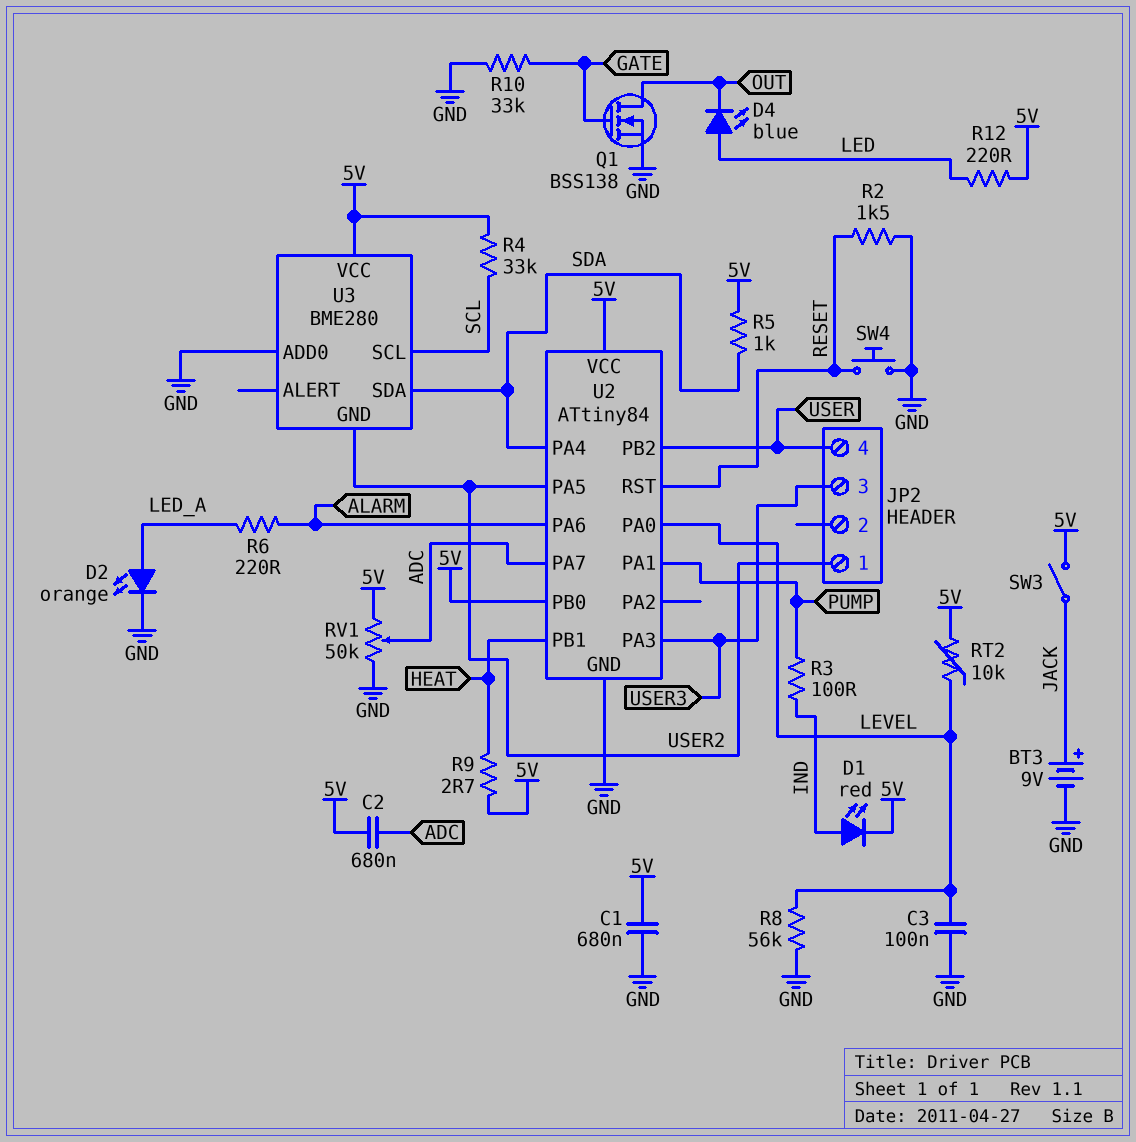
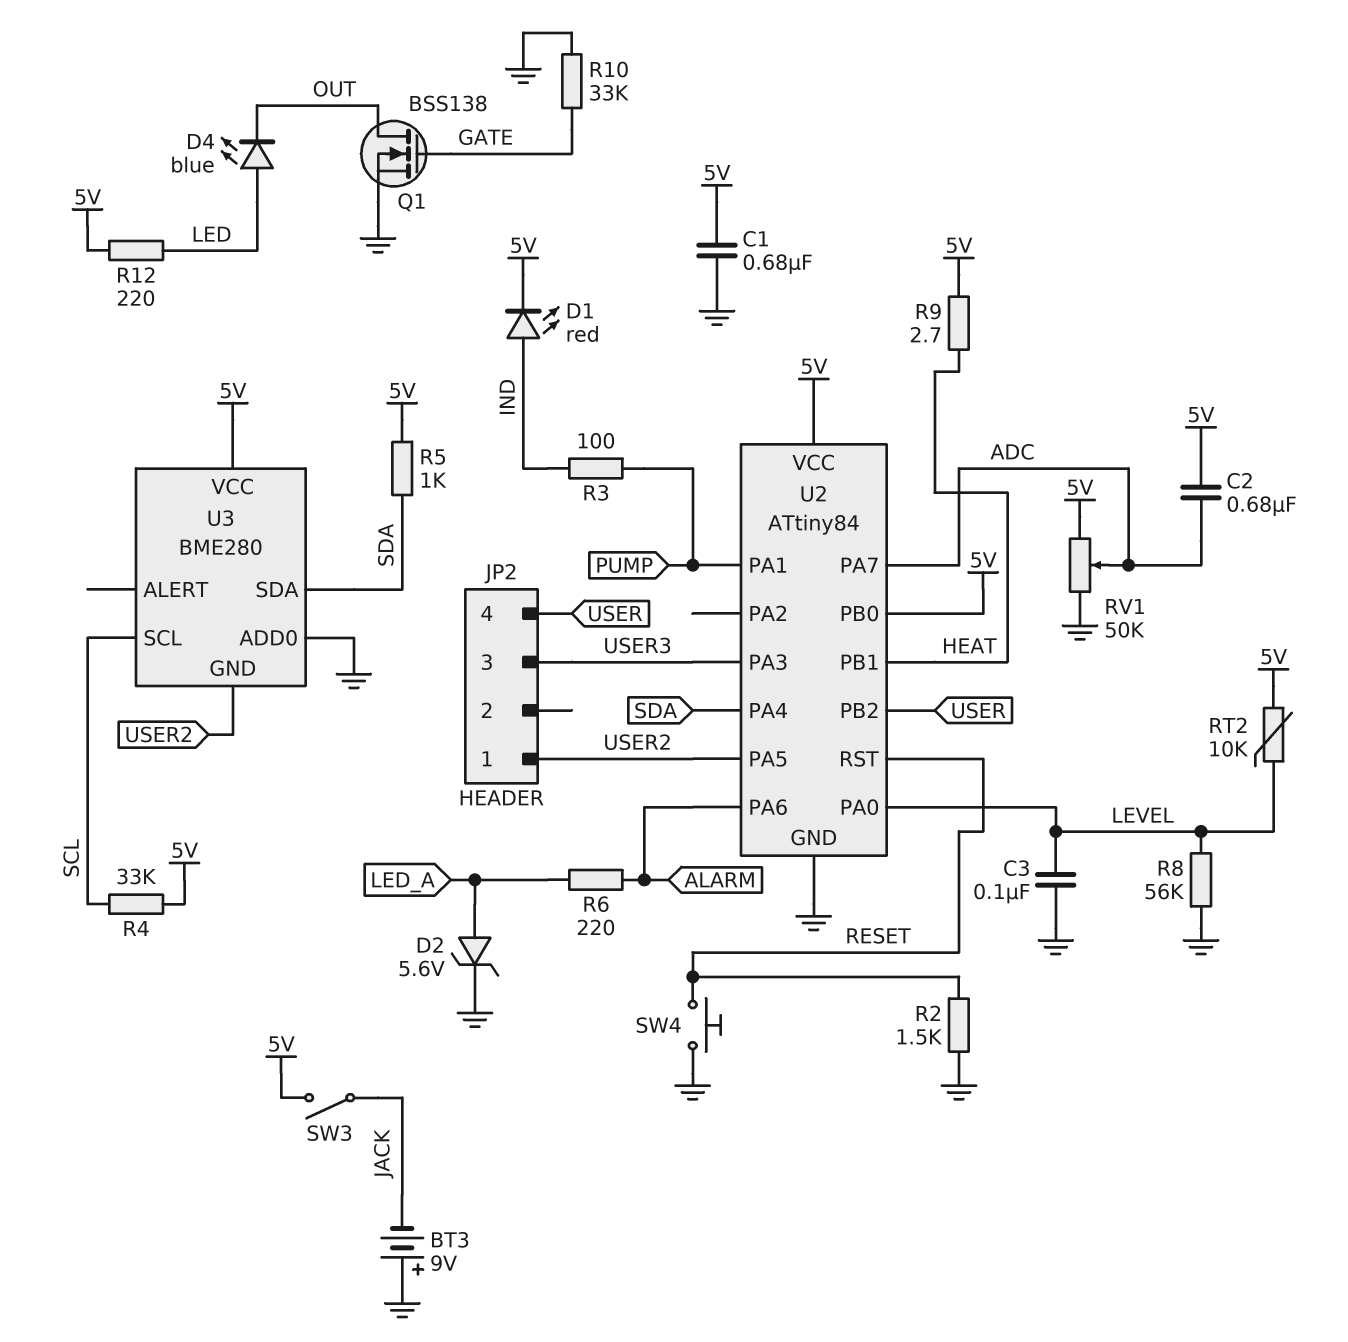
BT3: 9V (plus JACK, minus GND) -> 9V (plus GND, minus JACK)
D2: LED orange (A LED_A, K GND) -> zener 5.6V (A LED_A, K GND)

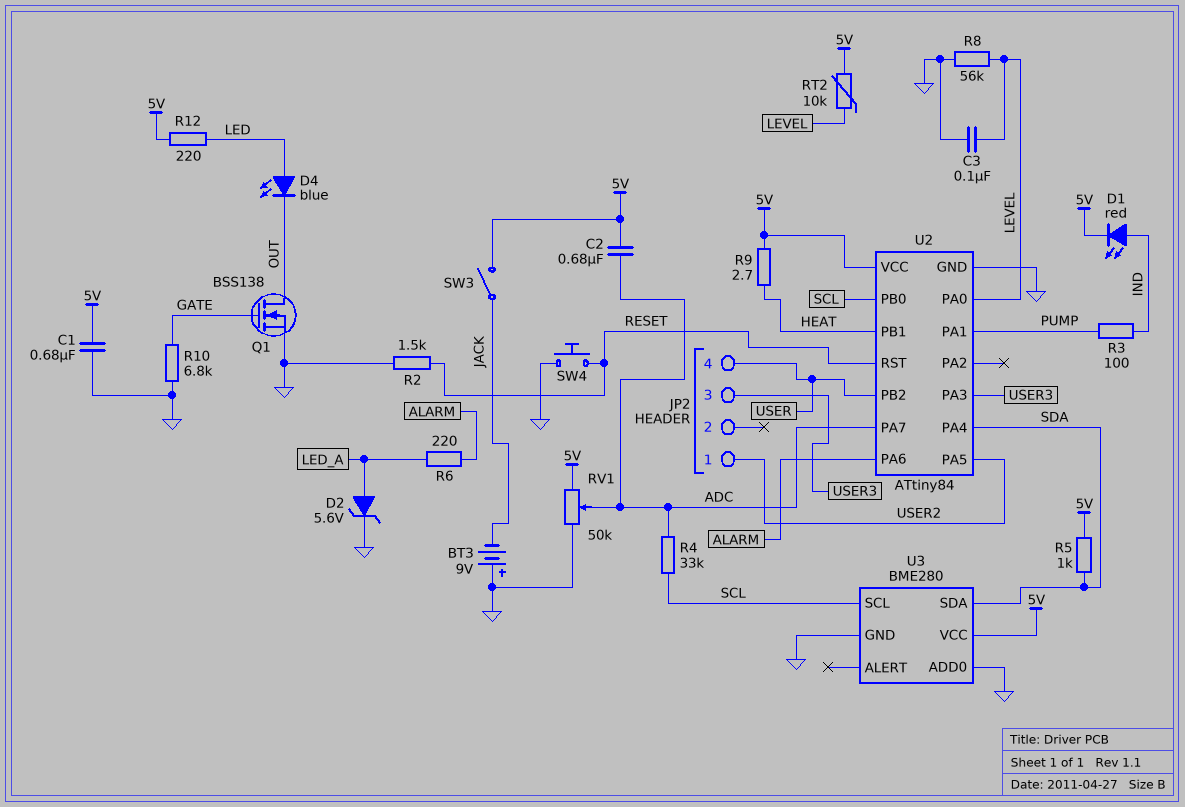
R4: 33k (5V, SCL) -> 33k (ADC, SCL)
R10: 33k (GATE, GND) -> 6.8k (GATE, GND)
U2 pin PB0: 5V -> SCL
U3 pin GND: USER2 -> GND

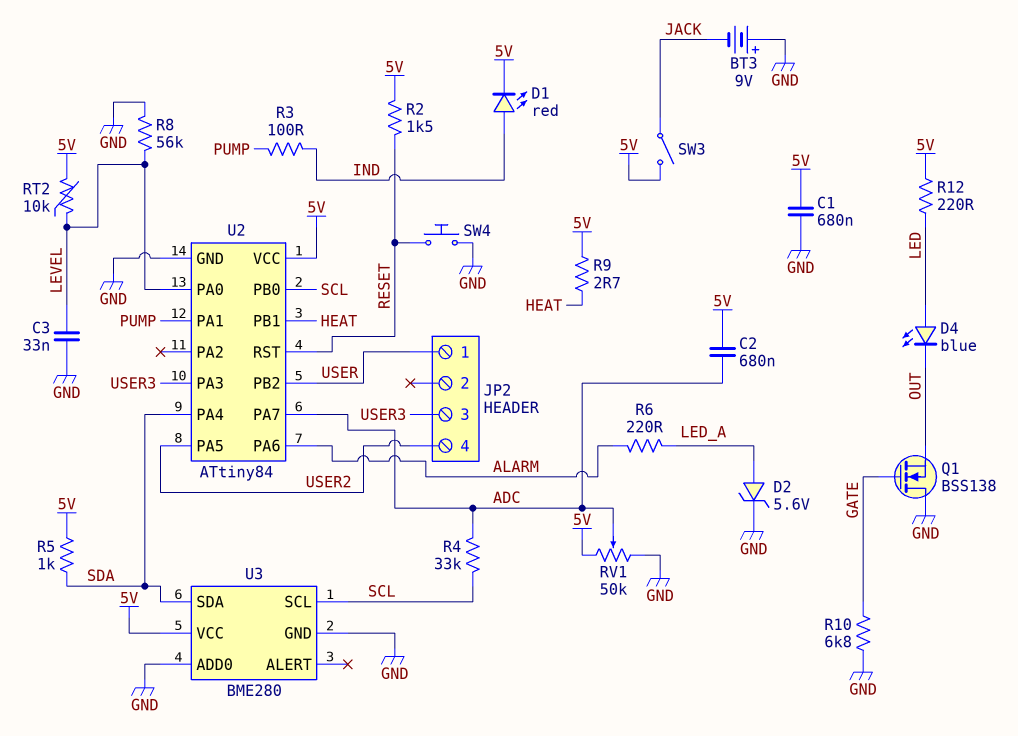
C3: 100nF (GND, LEVEL) -> 33nF (GND, LEVEL)
JP2 pin 1: USER2 -> USER
JP2 pin 4: USER -> USER2
Q1: NMOS BSS138 (G GATE, D OUT, S GND) -> NMOS BSS138 (G GATE, D GND, S OUT)
R2: 1.5k (GND, RESET) -> 1.5k (5V, RESET)

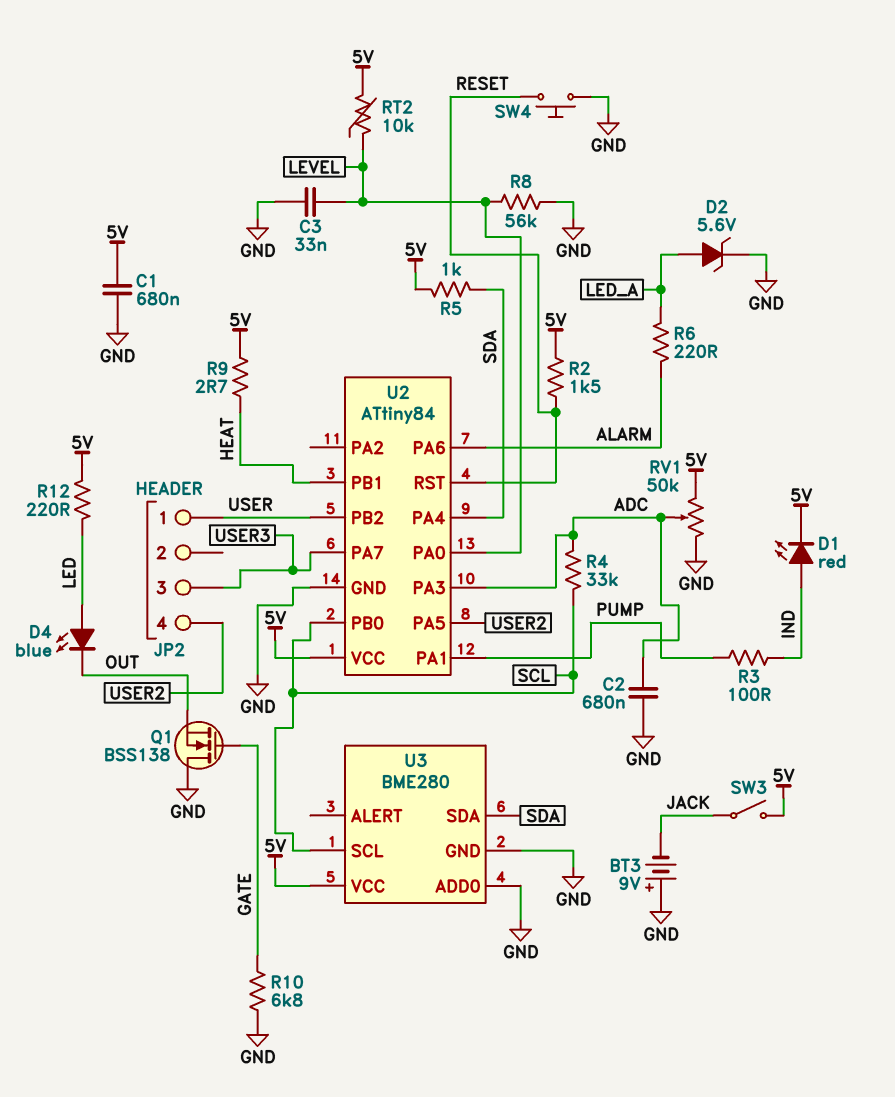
C2: 680nF (5V, ADC) -> 680nF (ADC, GND)
U2 pin PA3: USER3 -> ADC
U2 pin PA7: ADC -> USER3

